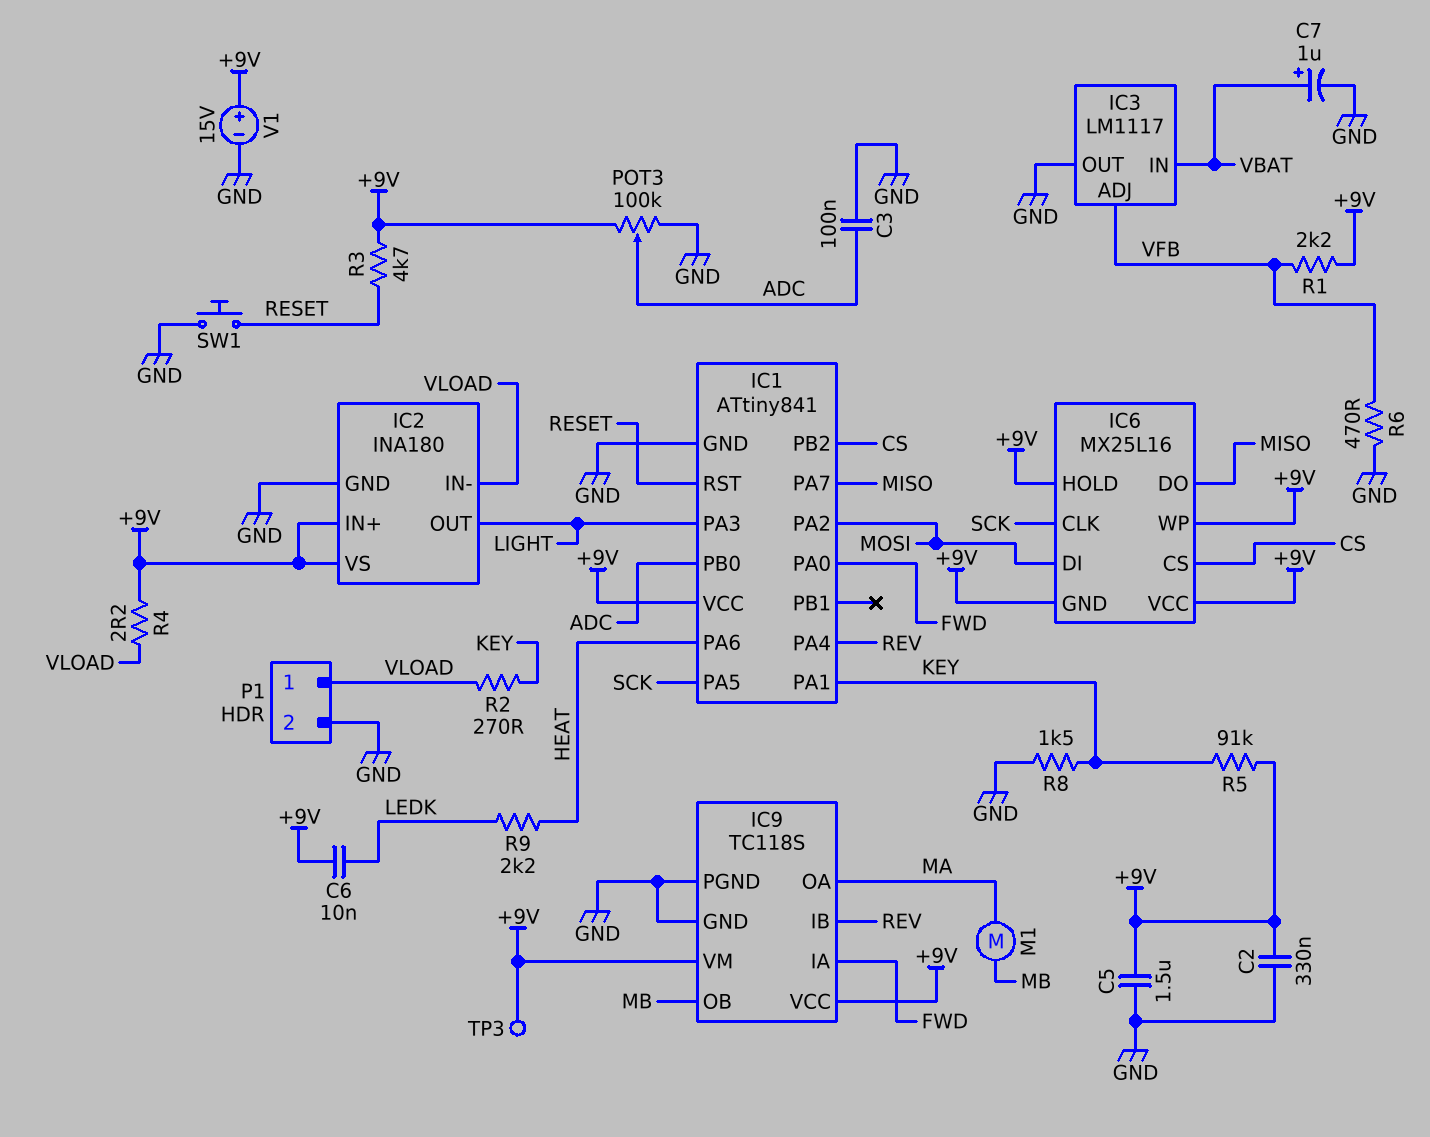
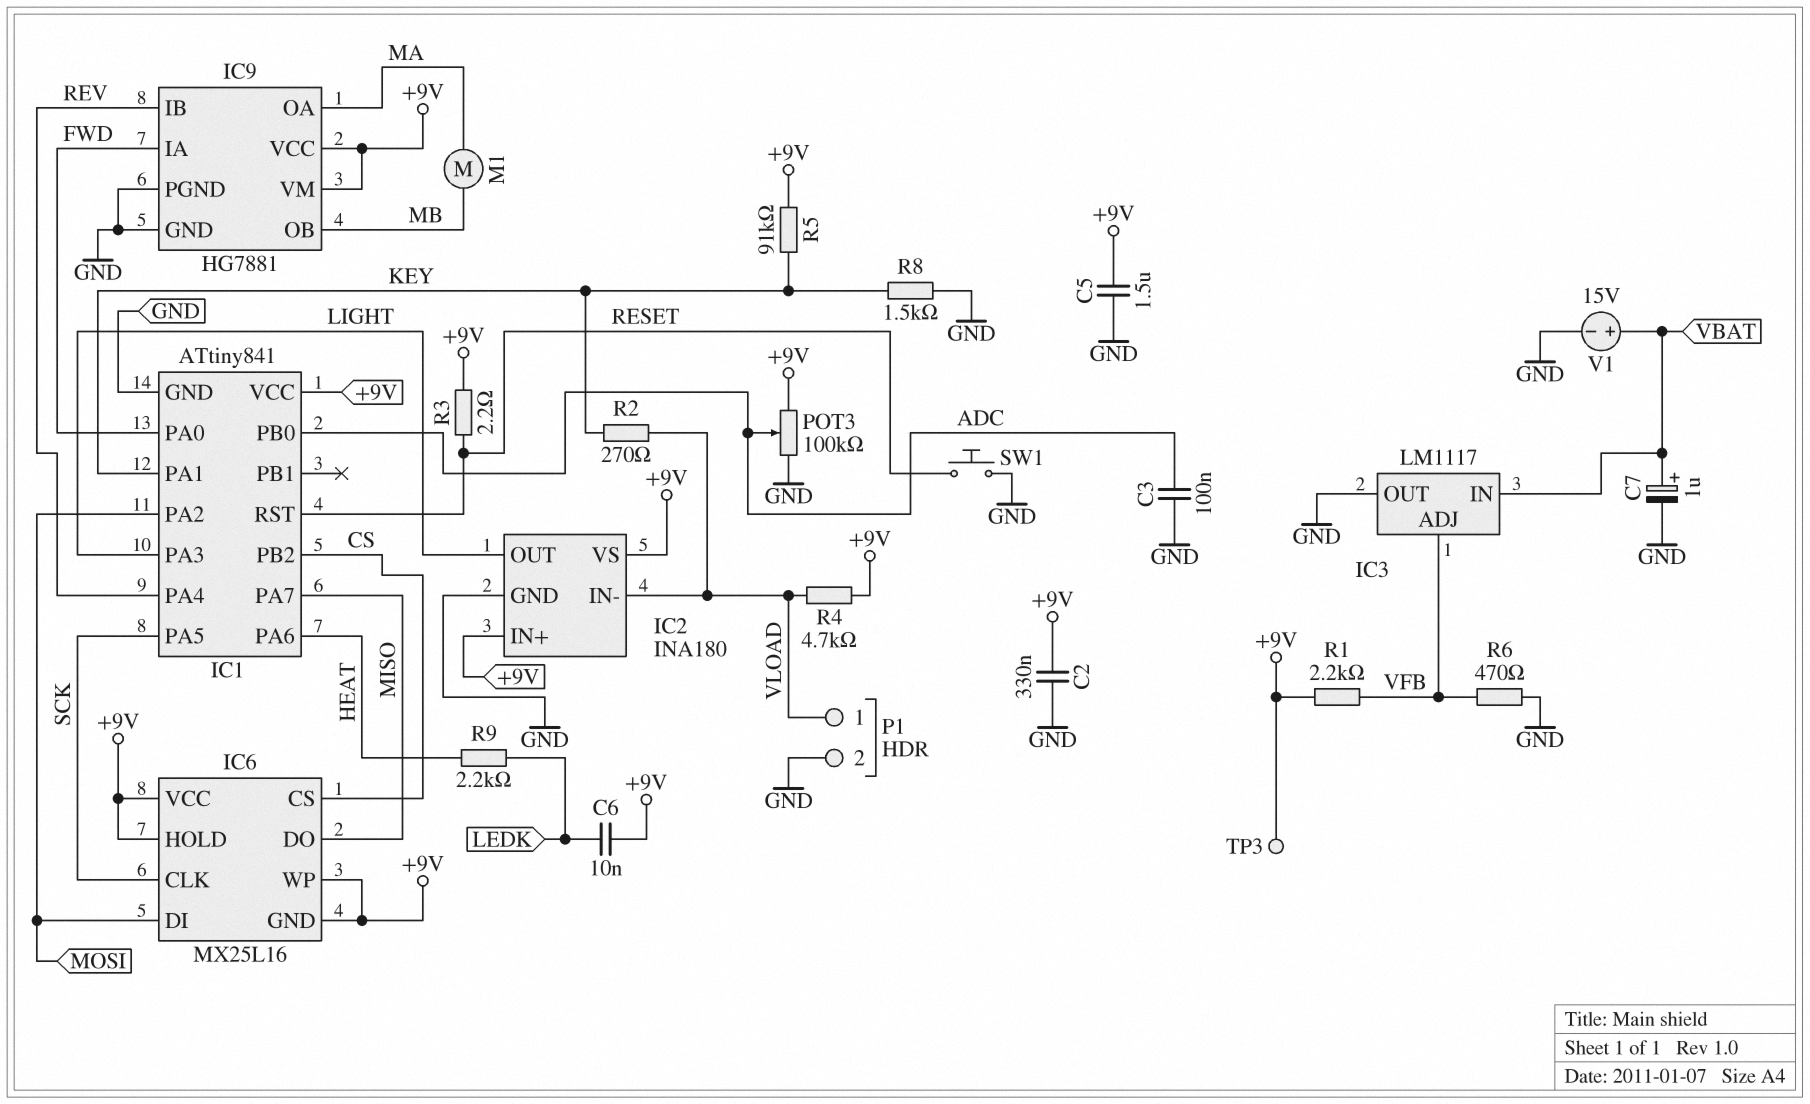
IC9: TC118S -> HG7881
R3: 4.7k (+9V, RESET) -> 2.2 (+9V, RESET)
R4: 2.2 (+9V, VLOAD) -> 4.7k (+9V, VLOAD)
V1: 15V (plus +9V, minus GND) -> 15V (plus VBAT, minus GND)

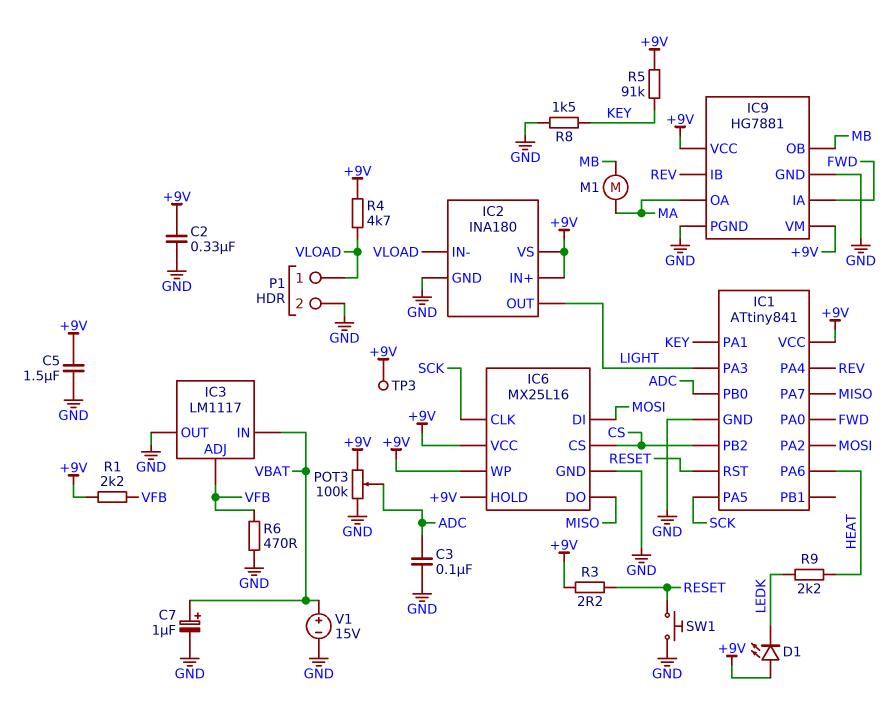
C6: 10nF (+9V, LEDK) -> none
D1: none -> LED (A +9V, K LEDK)
IC6 pin GND: +9V -> GND
R2: 270 (KEY, VLOAD) -> none

